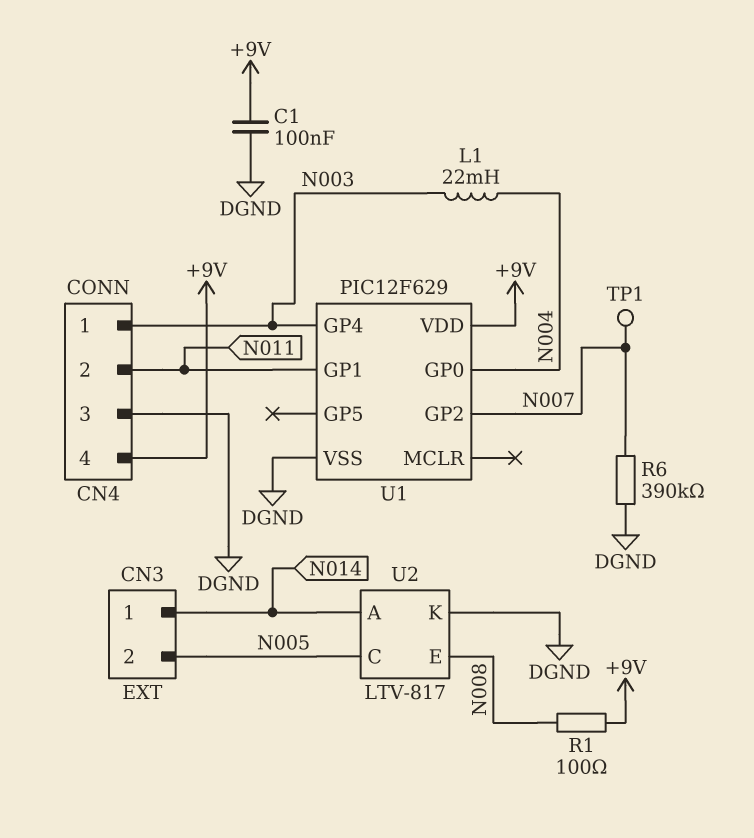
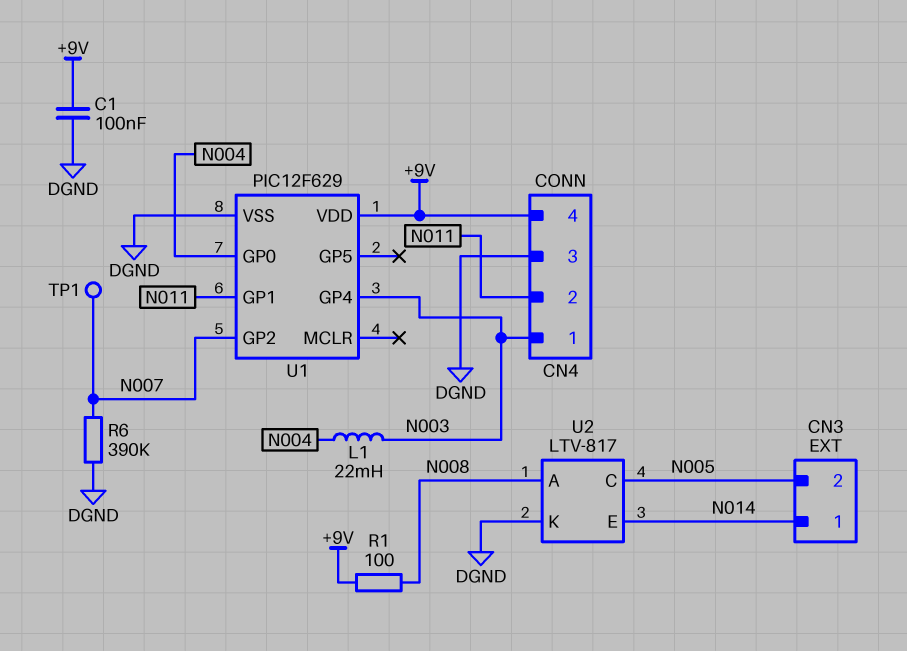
U2 pin A: N014 -> N008
U2 pin E: N008 -> N014

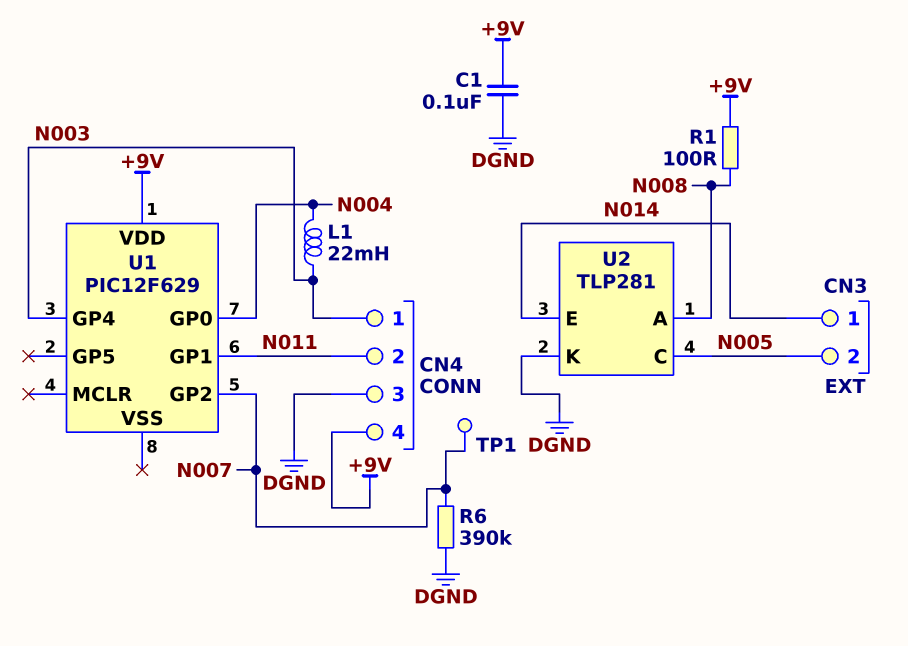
U1 pin VSS: DGND -> none
U2: LTV-817 -> TLP281

